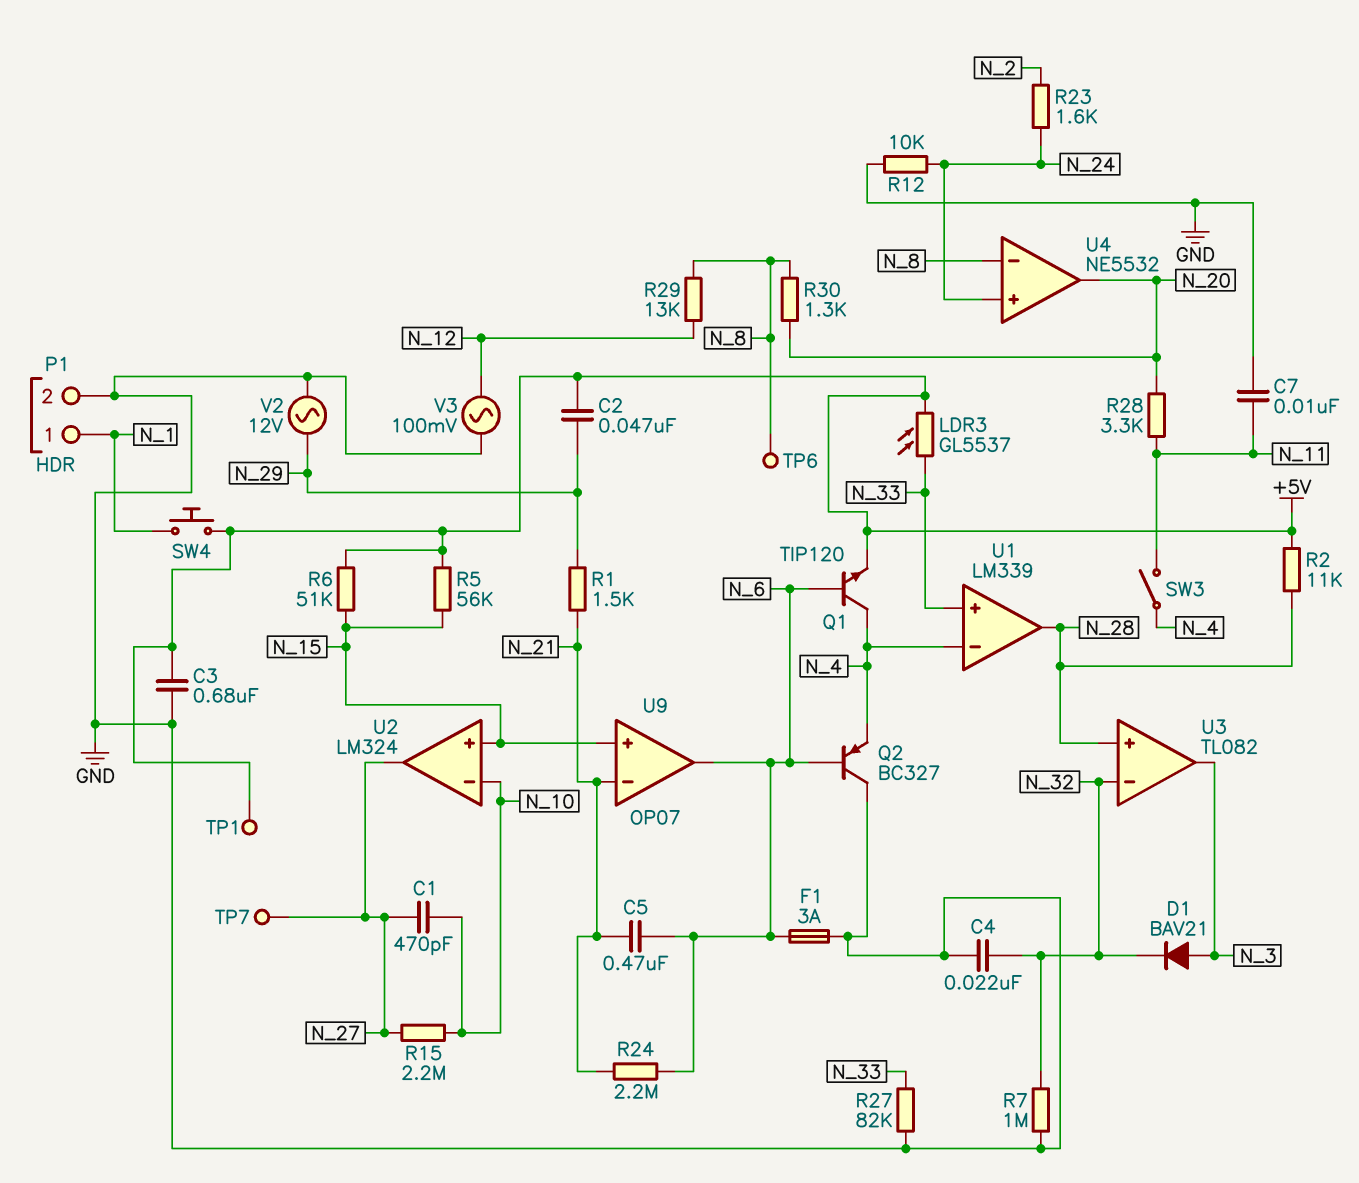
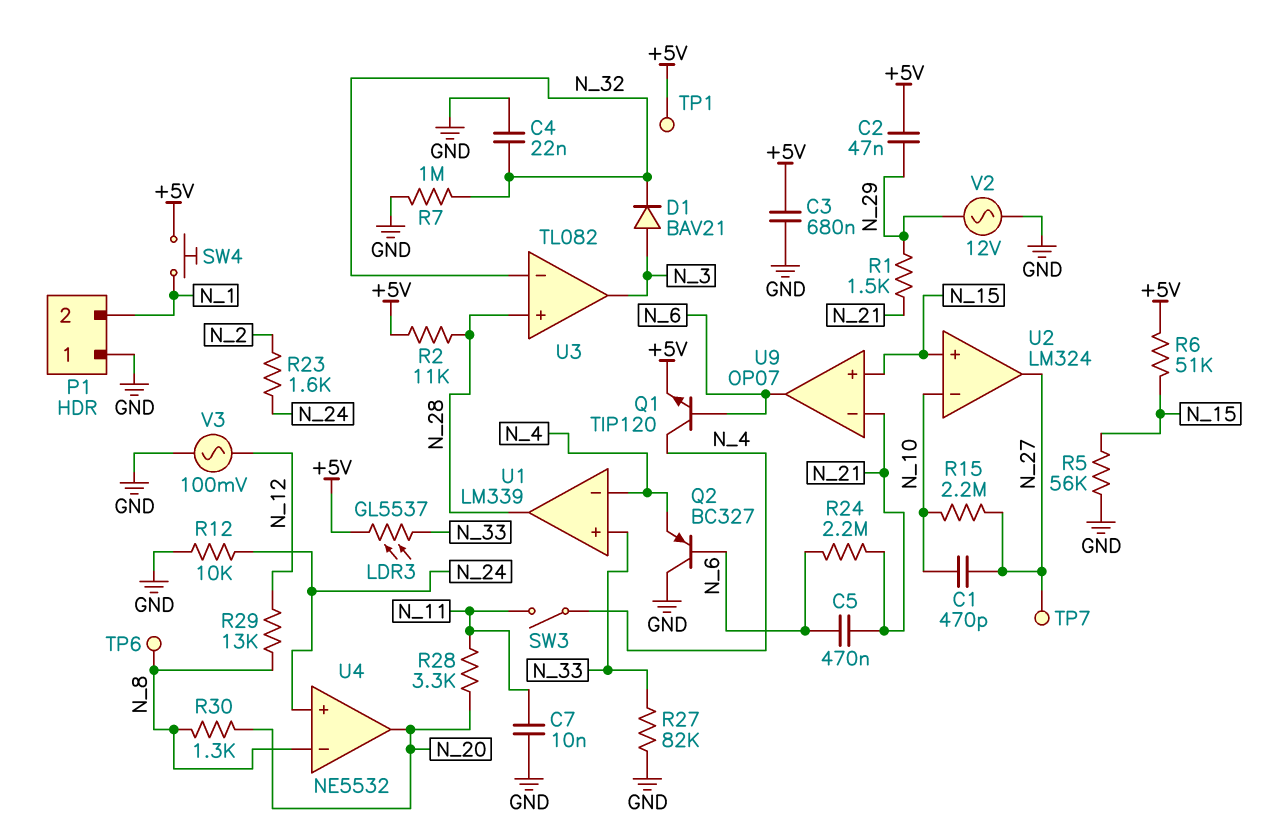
F1: 3A (GND, N_6) -> none
P1 pin 1: N_1 -> GND
P1 pin 2: GND -> N_1
R5: 56k (+5V, N_15) -> 56k (GND, N_15)

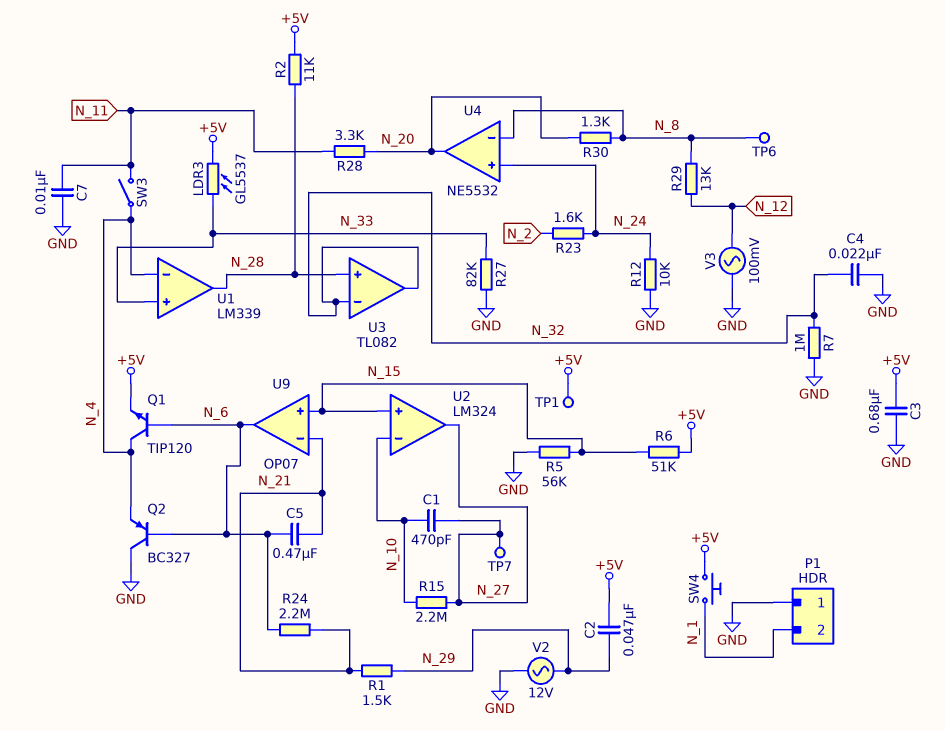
D1: diode BAV21 (A N_3, K N_32) -> none
U3 pin out: N_3 -> N_32

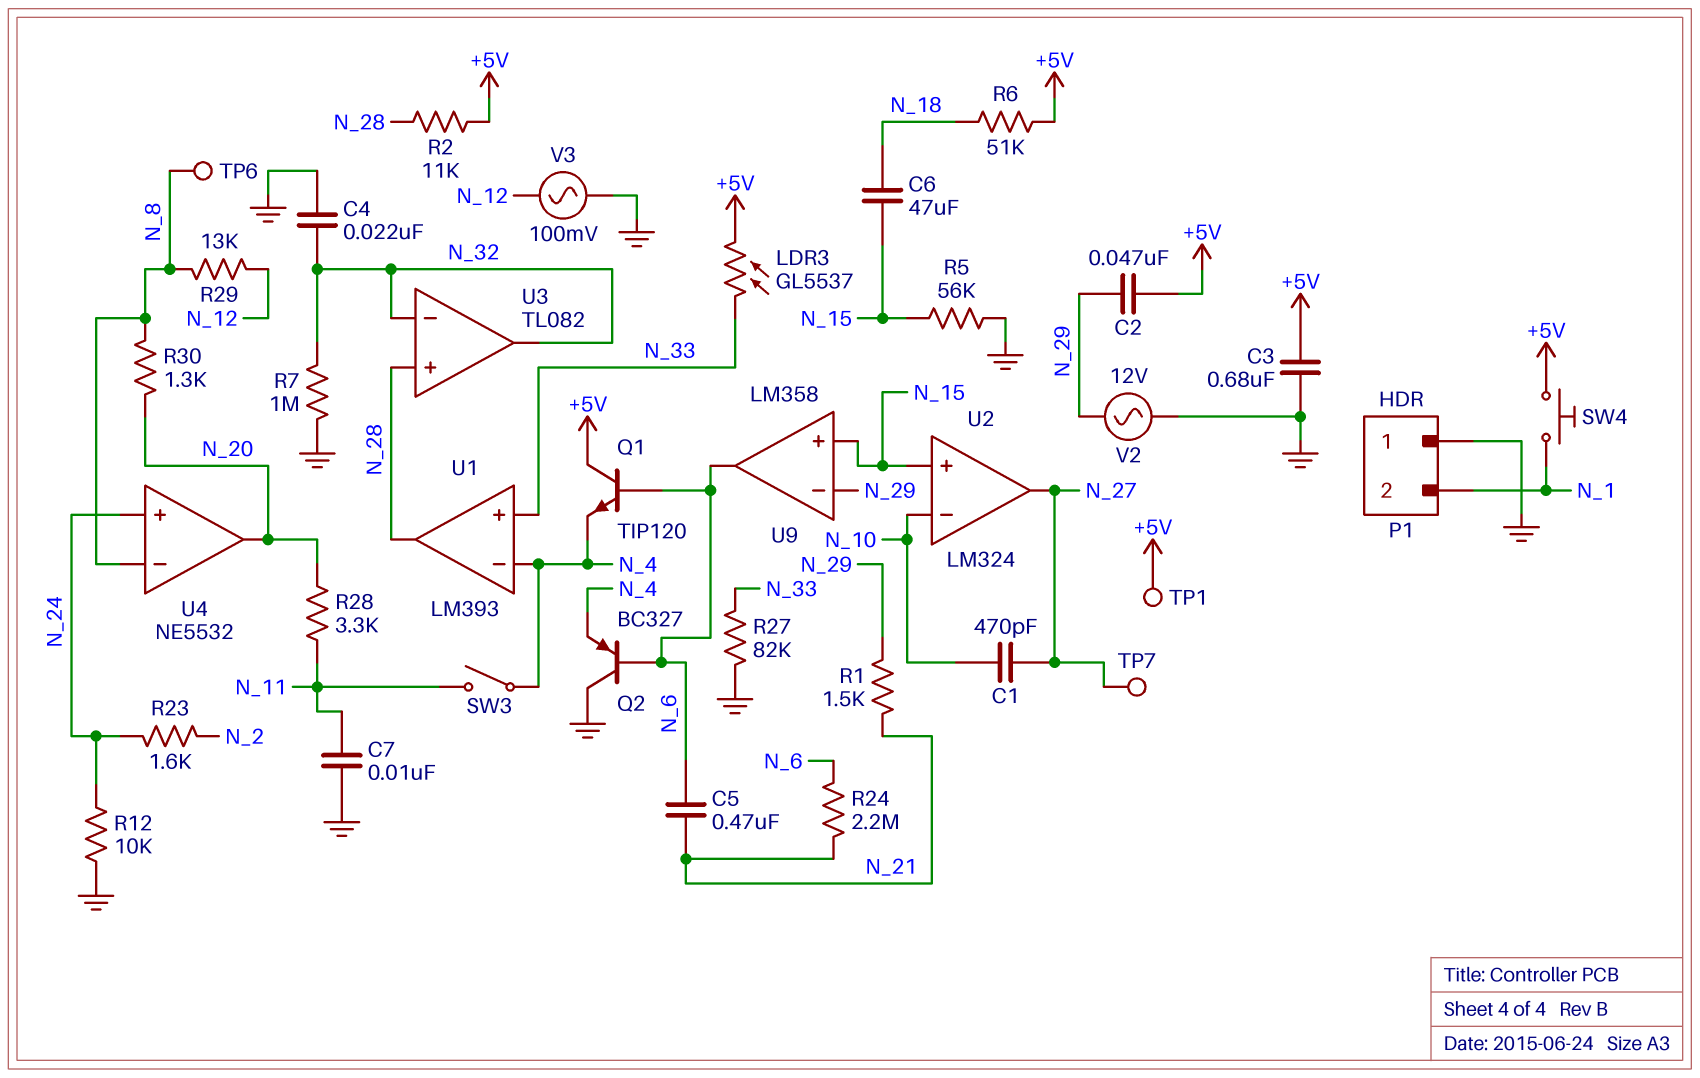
C6: none -> 47uF (N_15, N_18)
Q1: NPN TIP120 (B N_6, C N_4, E +5V) -> NPN TIP120 (B N_6, C +5V, E N_4)
R6: 51k (+5V, N_15) -> 51k (+5V, N_18)
R15: 2.2M (N_10, N_27) -> none
U1: LM339 -> LM393
U9: OP07 -> LM358
U9 pin in-: N_21 -> N_29

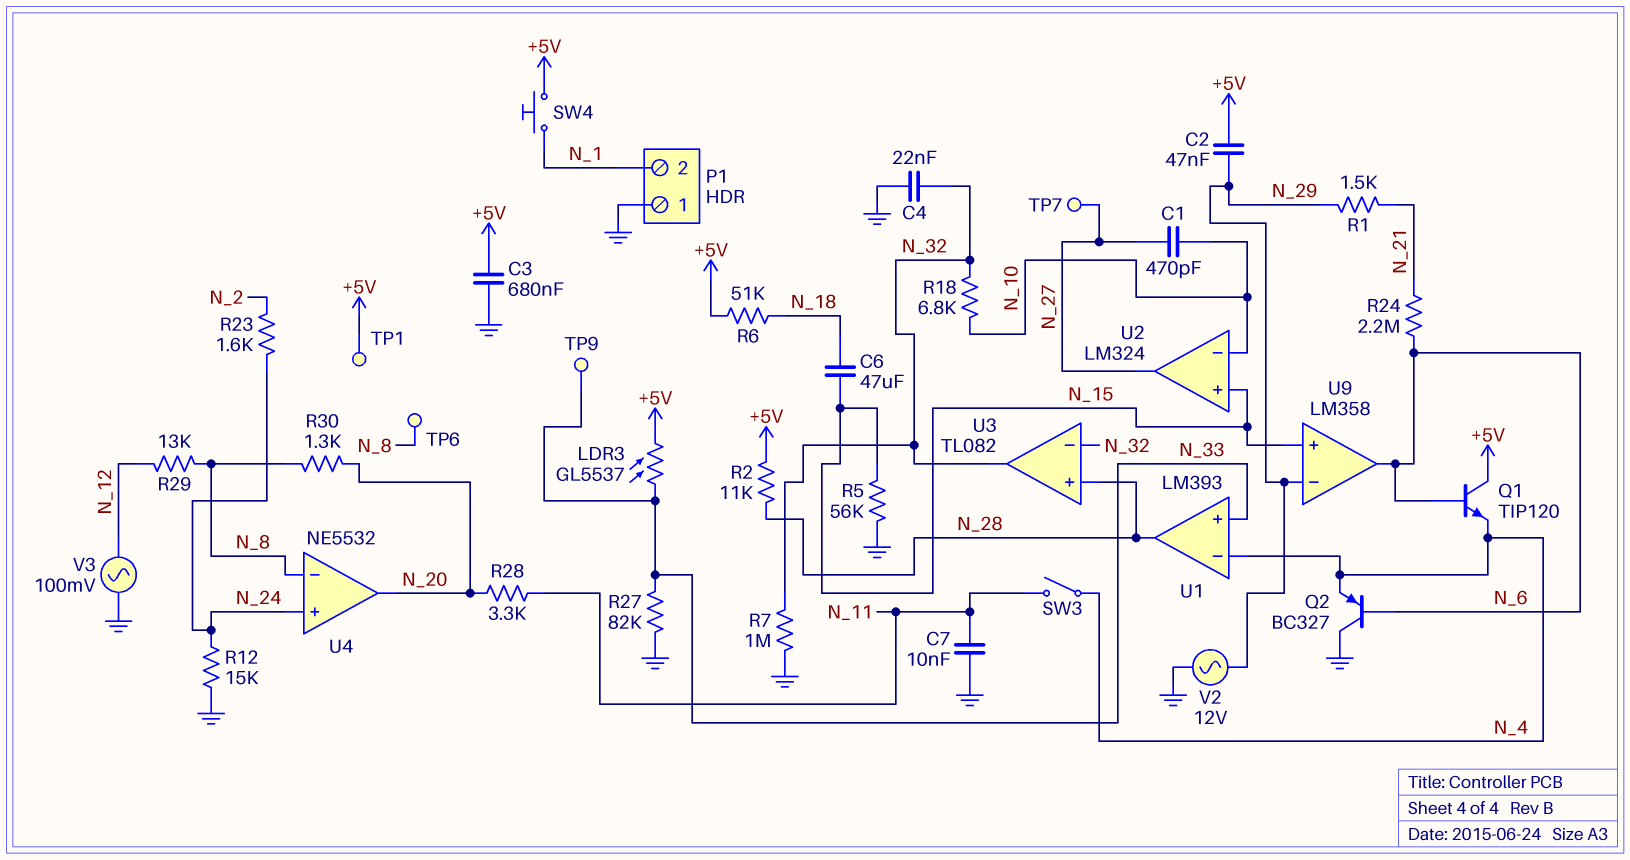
C5: 470nF (N_6, N_21) -> none
R12: 10k (GND, N_24) -> 15k (GND, N_24)
R18: none -> 6.8k (N_10, N_32)
TP9: none -> test point (N_33)

